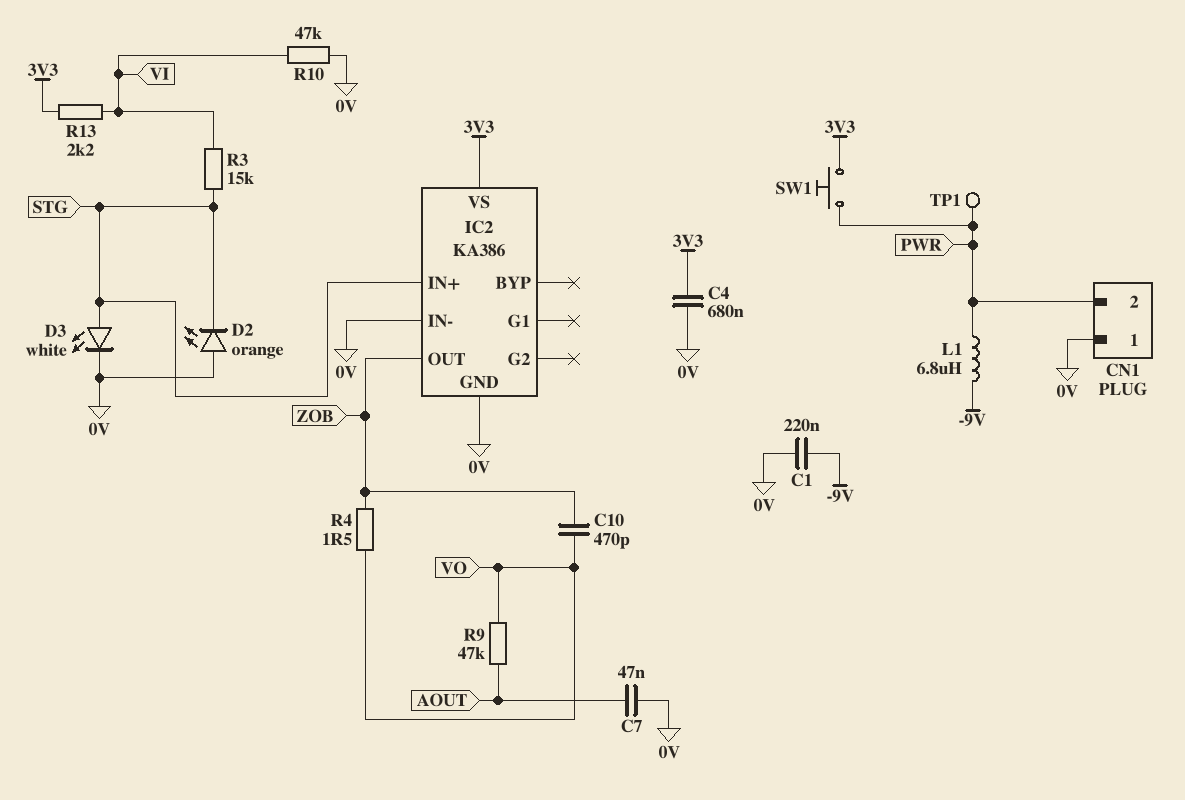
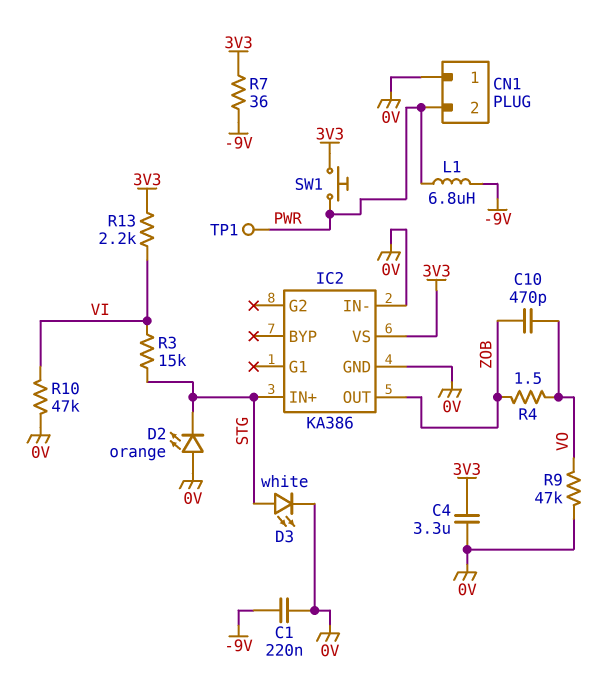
C4: 680nF (0V, 3V3) -> 3.3uF (0V, 3V3)
C7: 47nF (0V, AOUT) -> none
R7: none -> 36 (-9V, 3V3)
R9: 47k (AOUT, VO) -> 47k (0V, VO)

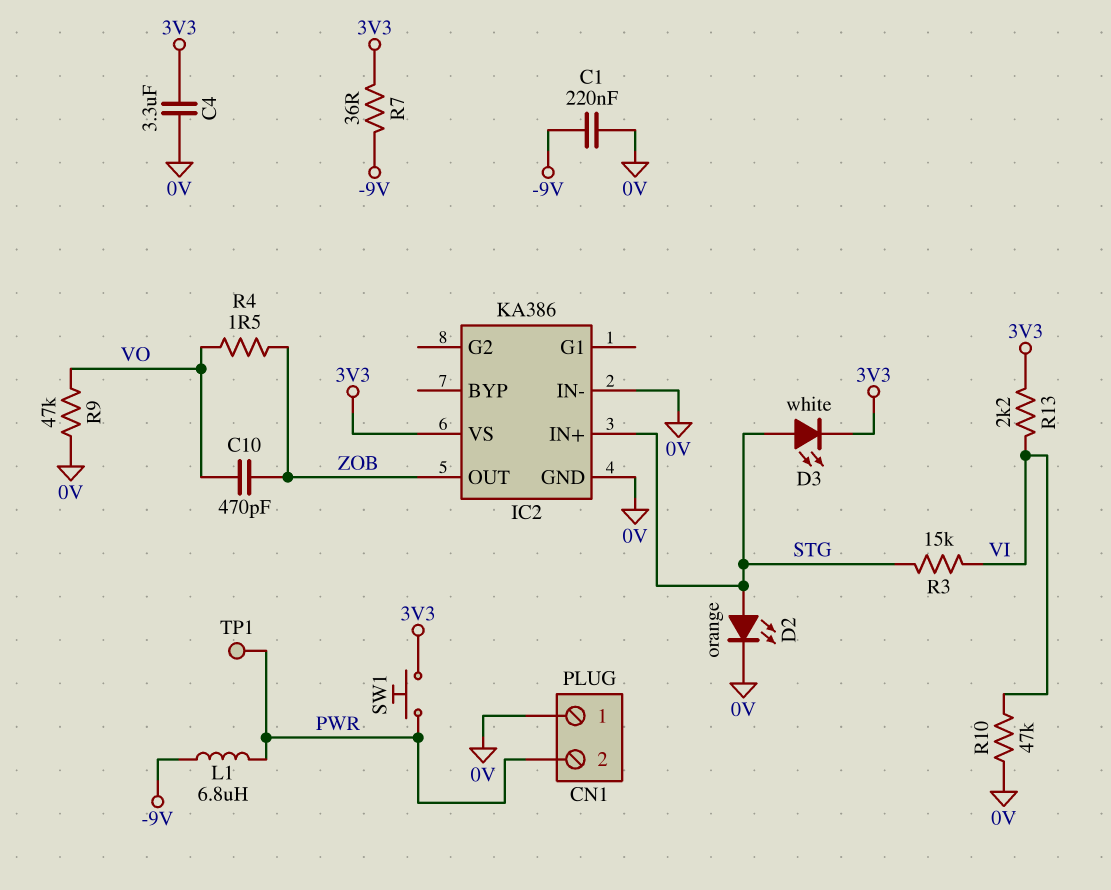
D2: LED orange (A 0V, K STG) -> LED orange (A STG, K 0V)
D3: LED white (A STG, K 0V) -> LED white (A STG, K 3V3)

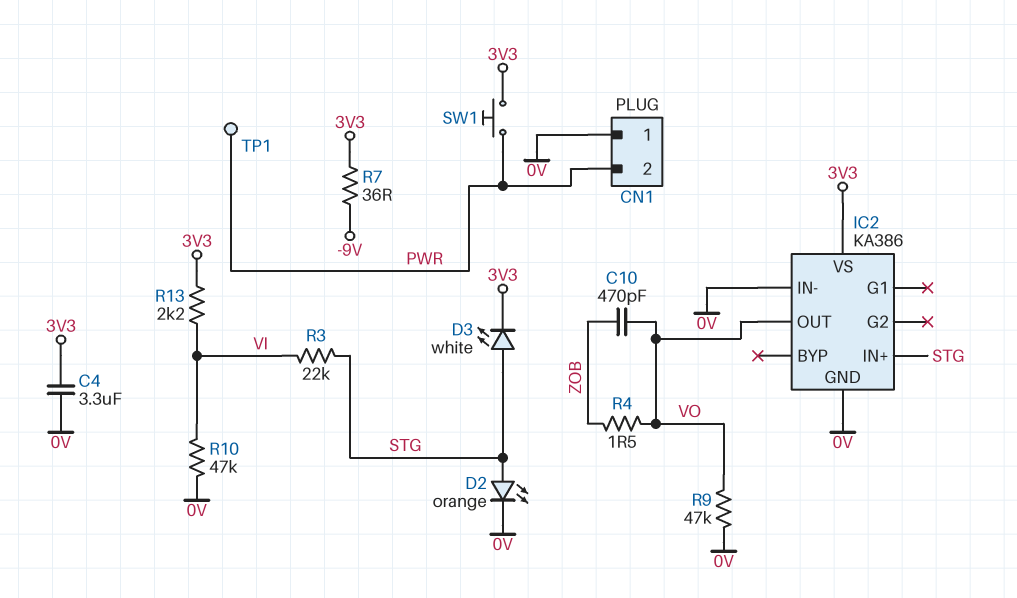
C1: 220nF (-9V, 0V) -> none
IC2 pin OUT: ZOB -> VO
L1: 6.8uH (-9V, PWR) -> none
R3: 15k (STG, VI) -> 22k (STG, VI)

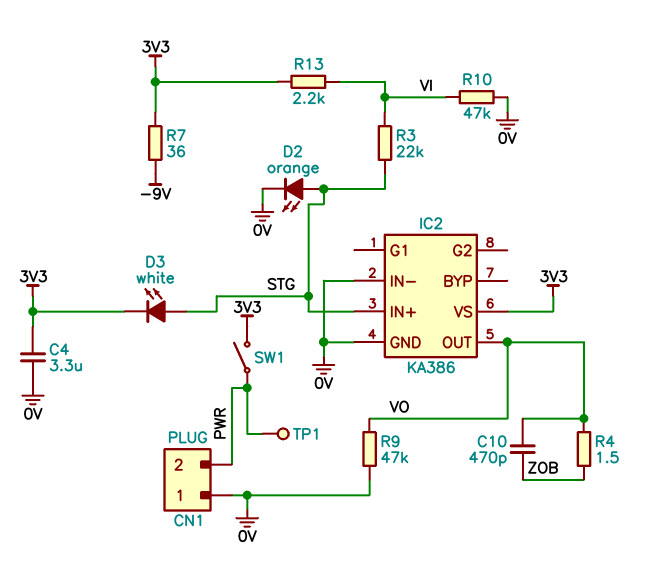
SW1: button (3V3, PWR) -> switch (3V3, PWR)

